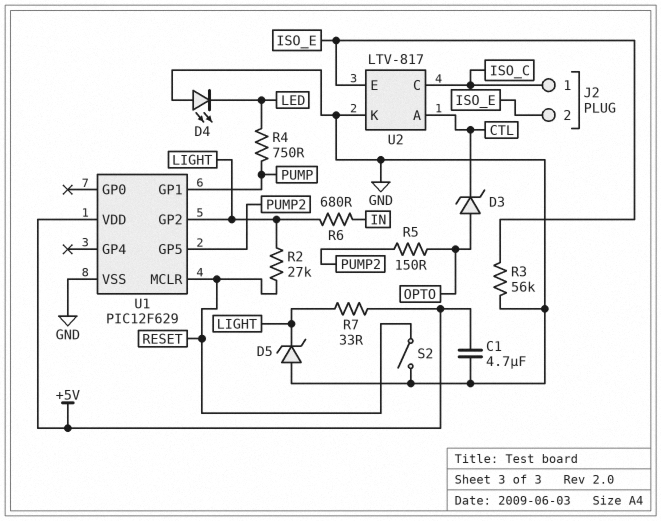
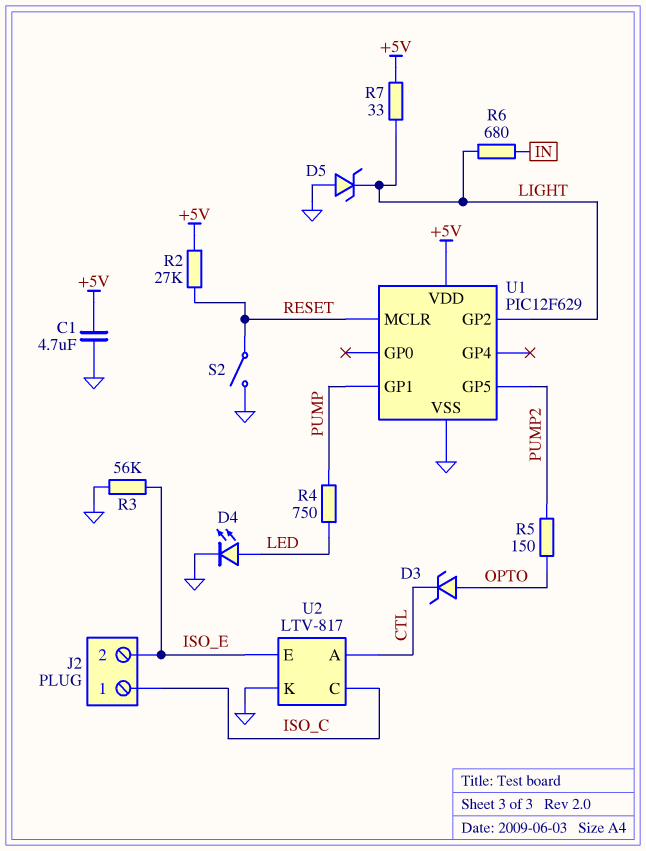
D4: LED (A GND, K LED) -> LED (A LED, K GND)
R2: 27k (LIGHT, RESET) -> 27k (+5V, RESET)

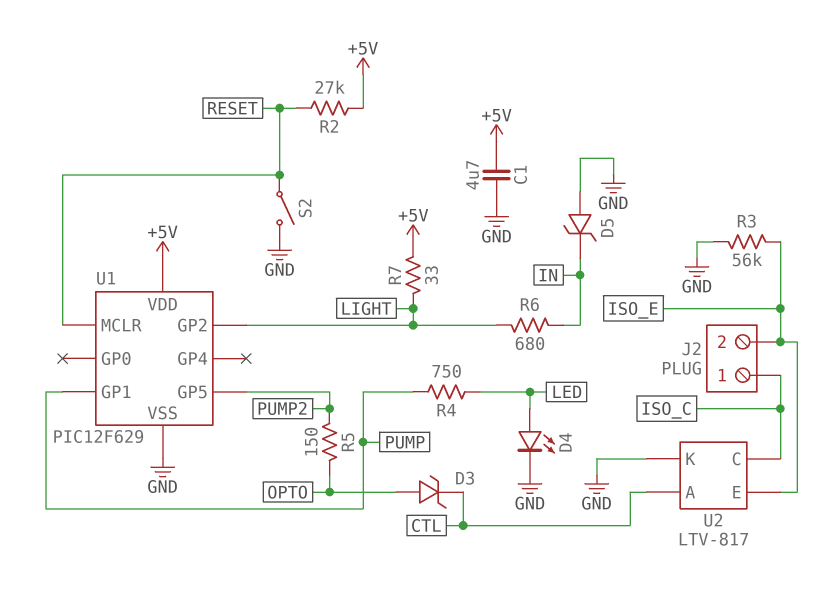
D5: zener (A GND, K LIGHT) -> zener (A GND, K IN)

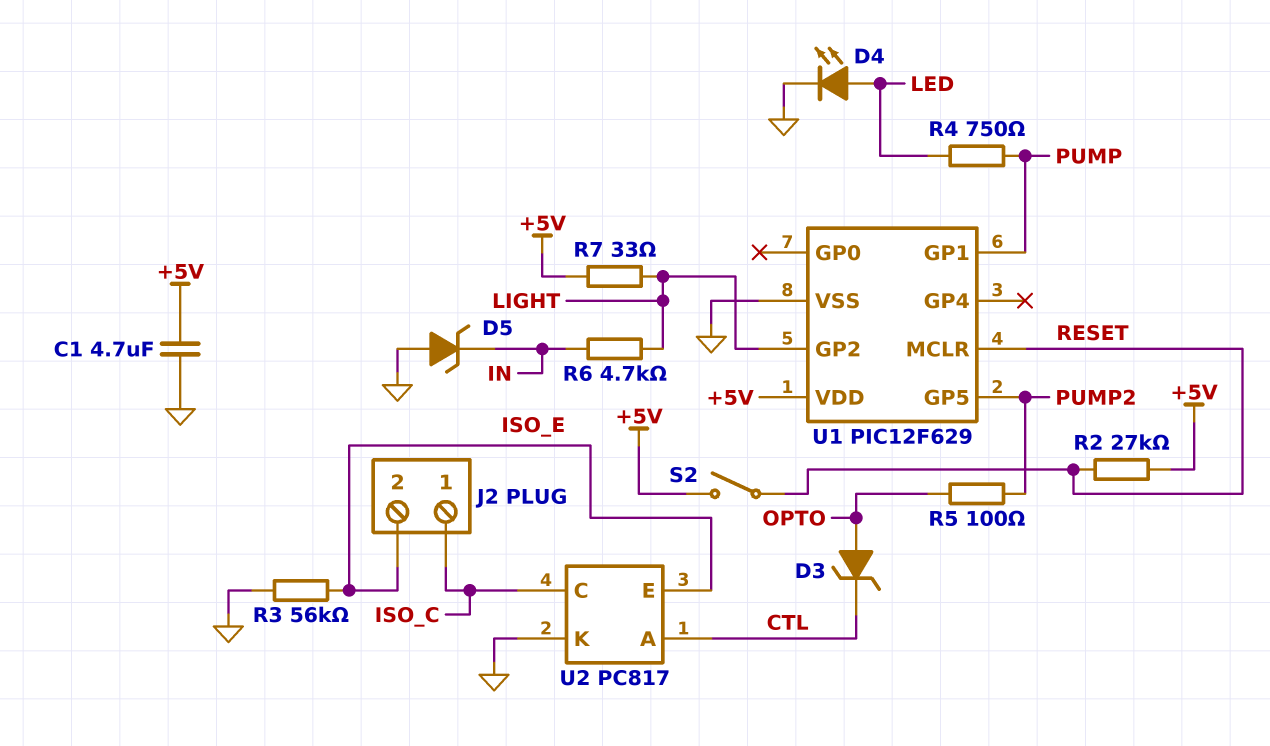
R5: 150 (OPTO, PUMP2) -> 100 (OPTO, PUMP2)
R6: 680 (IN, LIGHT) -> 4.7k (IN, LIGHT)
S2: switch (GND, RESET) -> switch (+5V, RESET)
U2: LTV-817 -> PC817

